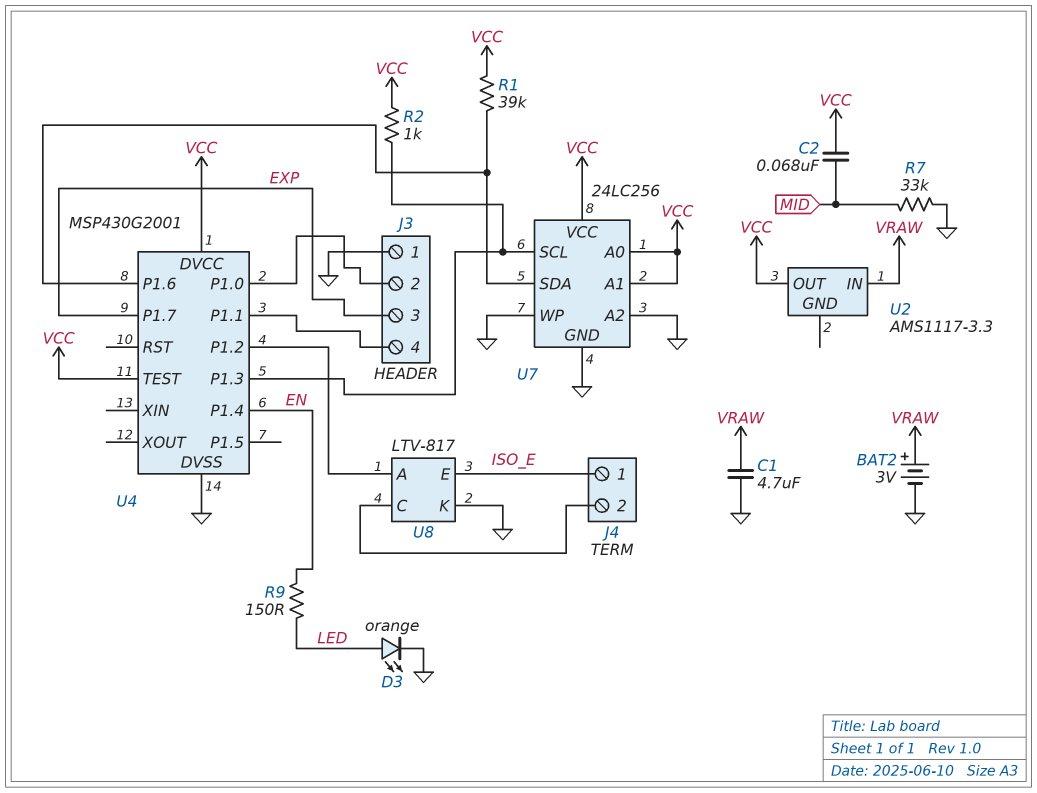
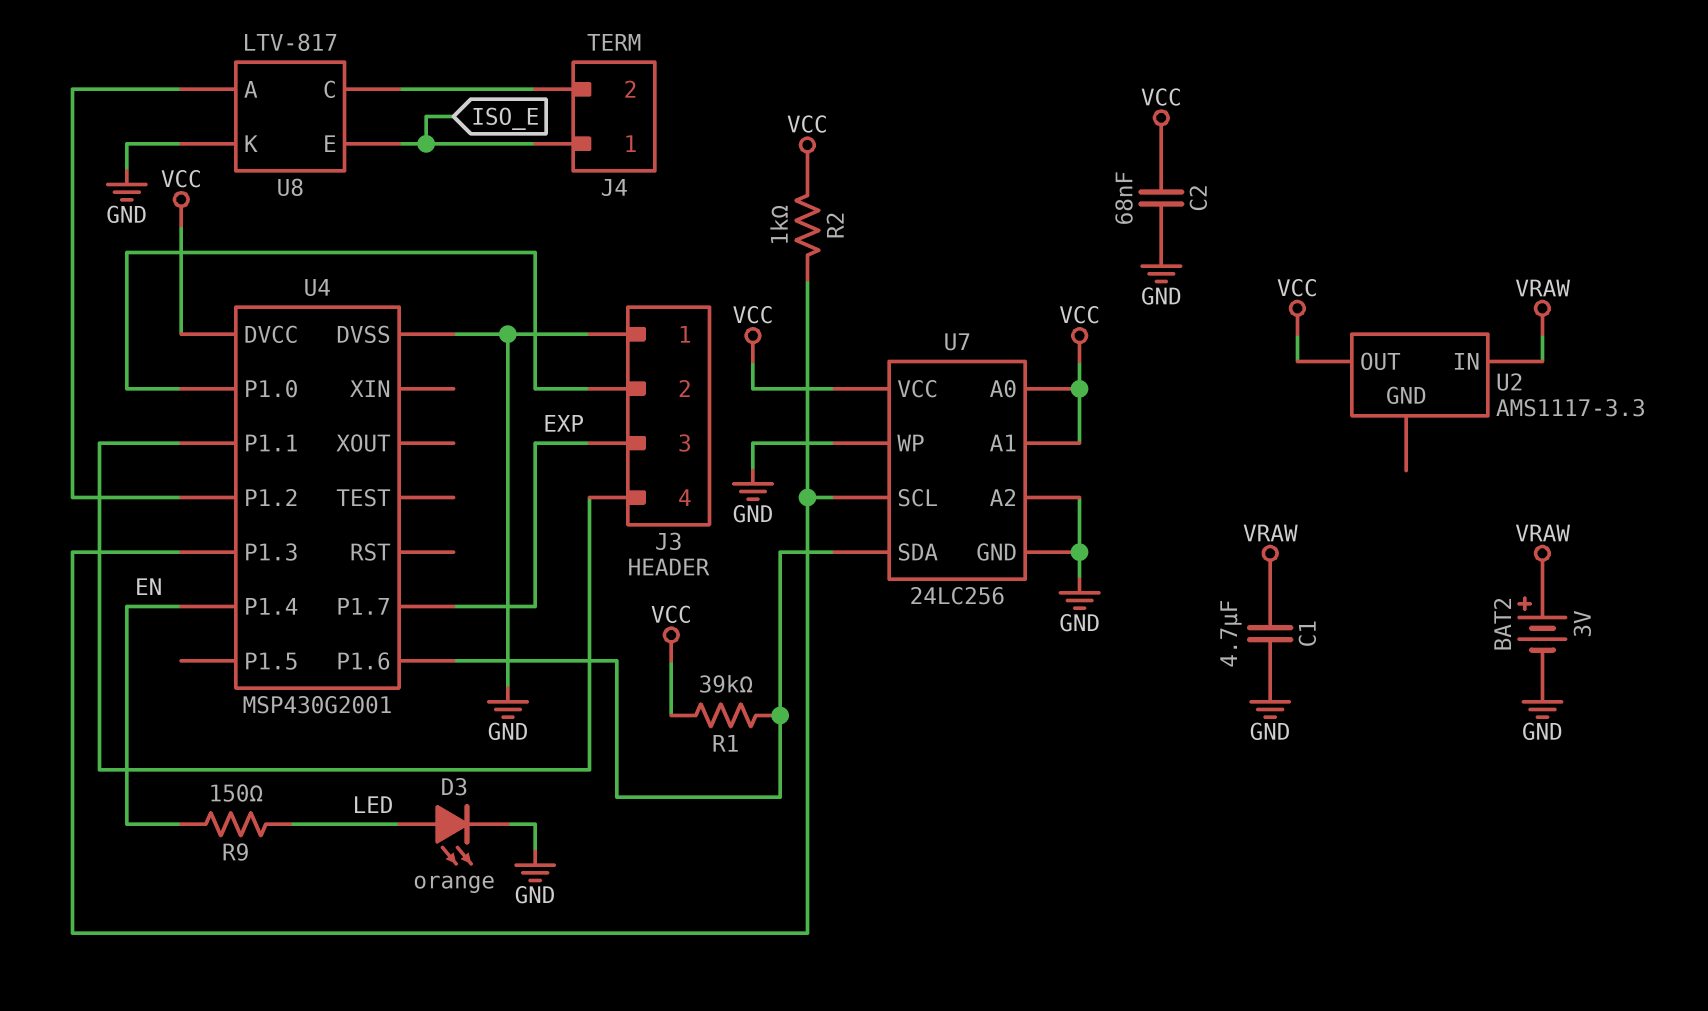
C2: 68nF (MID, VCC) -> 68nF (GND, VCC)
R7: 33k (GND, MID) -> none
U4 pin TEST: VCC -> none

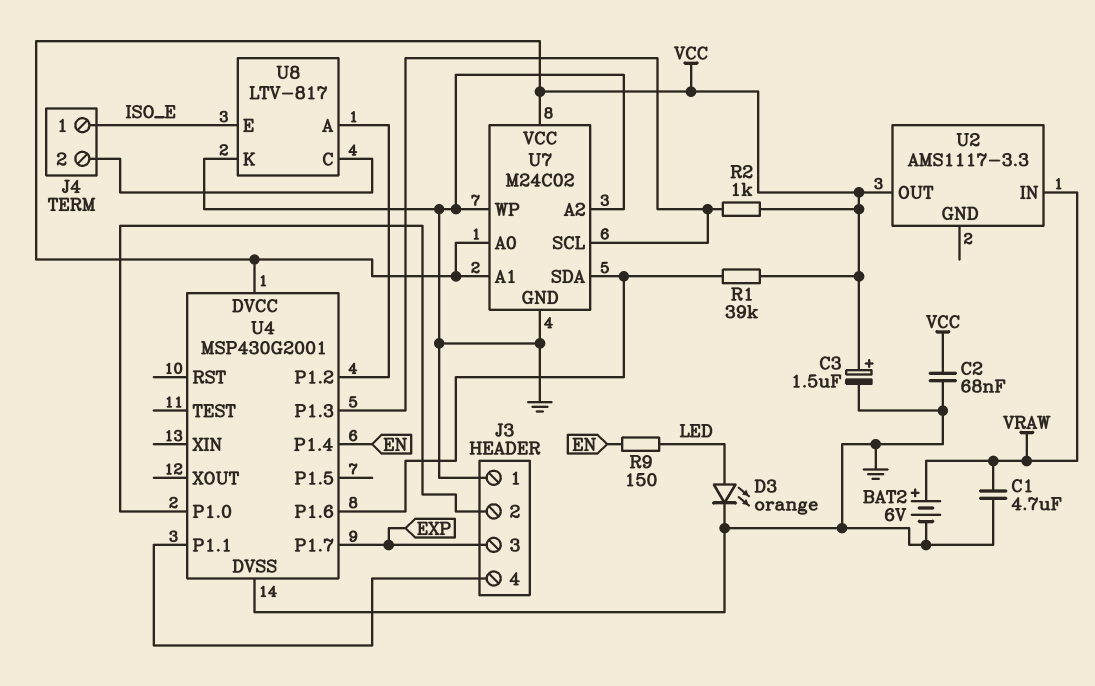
BAT2: 3V (plus VRAW, minus GND) -> 6V (plus VRAW, minus GND)
C3: none -> 1.5uF (plus VCC, minus GND)
U7: 24LC256 -> M24C02

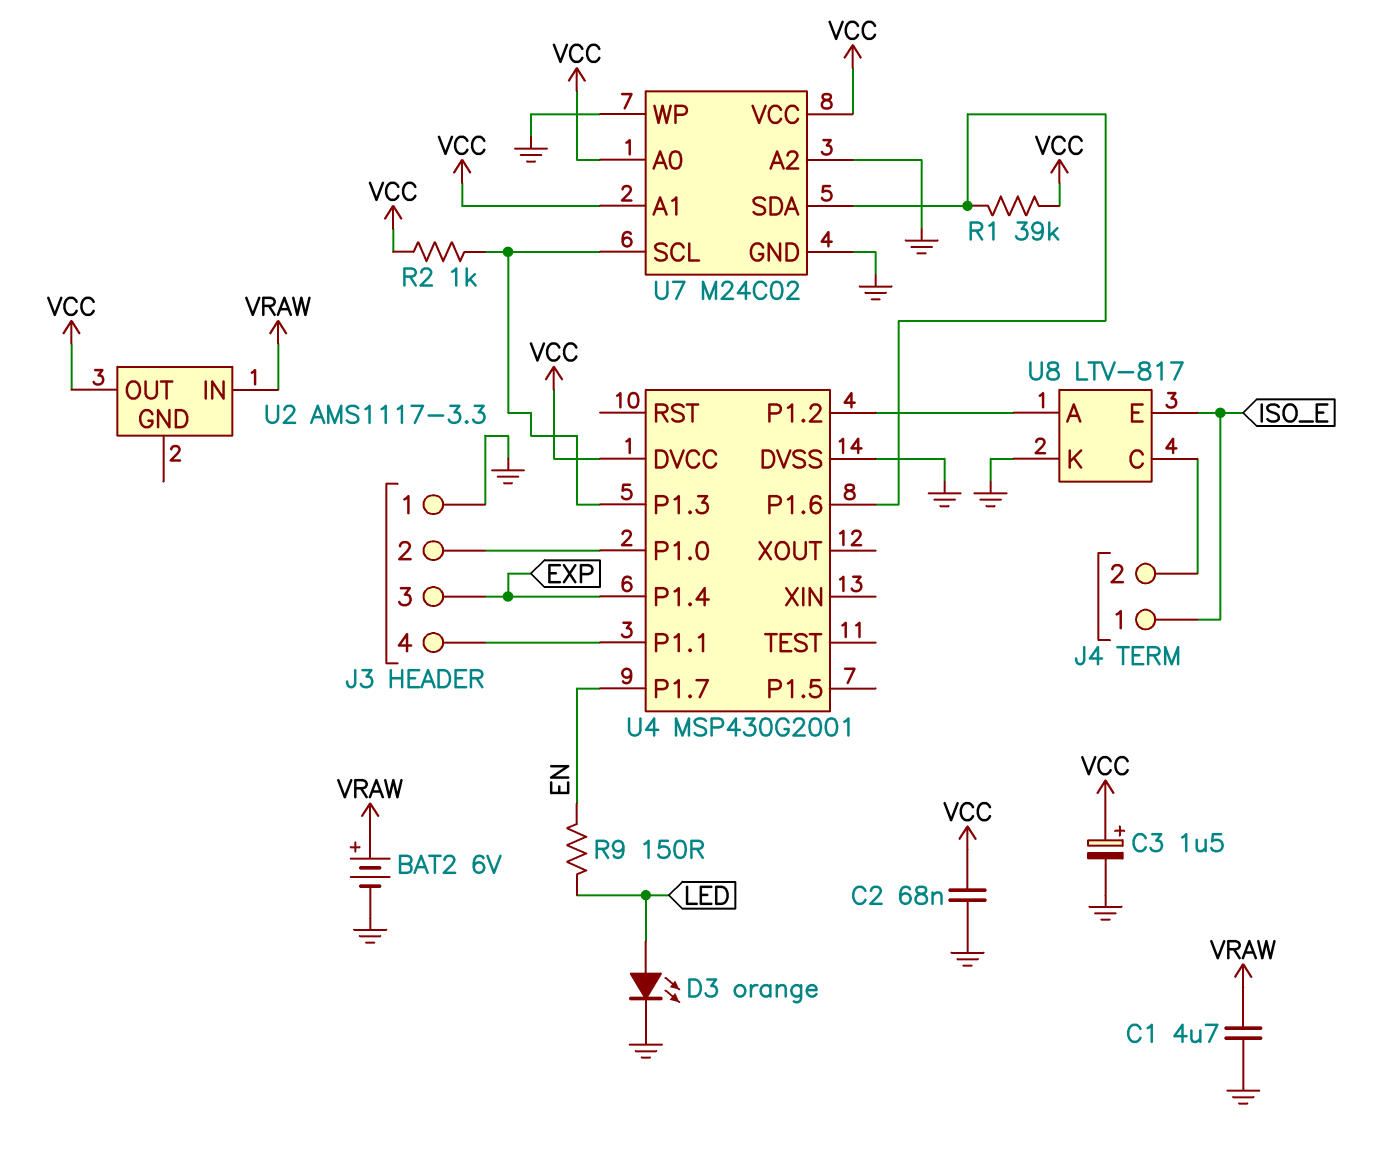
U4 pin P1.4: EN -> EXP
U4 pin P1.7: EXP -> EN

